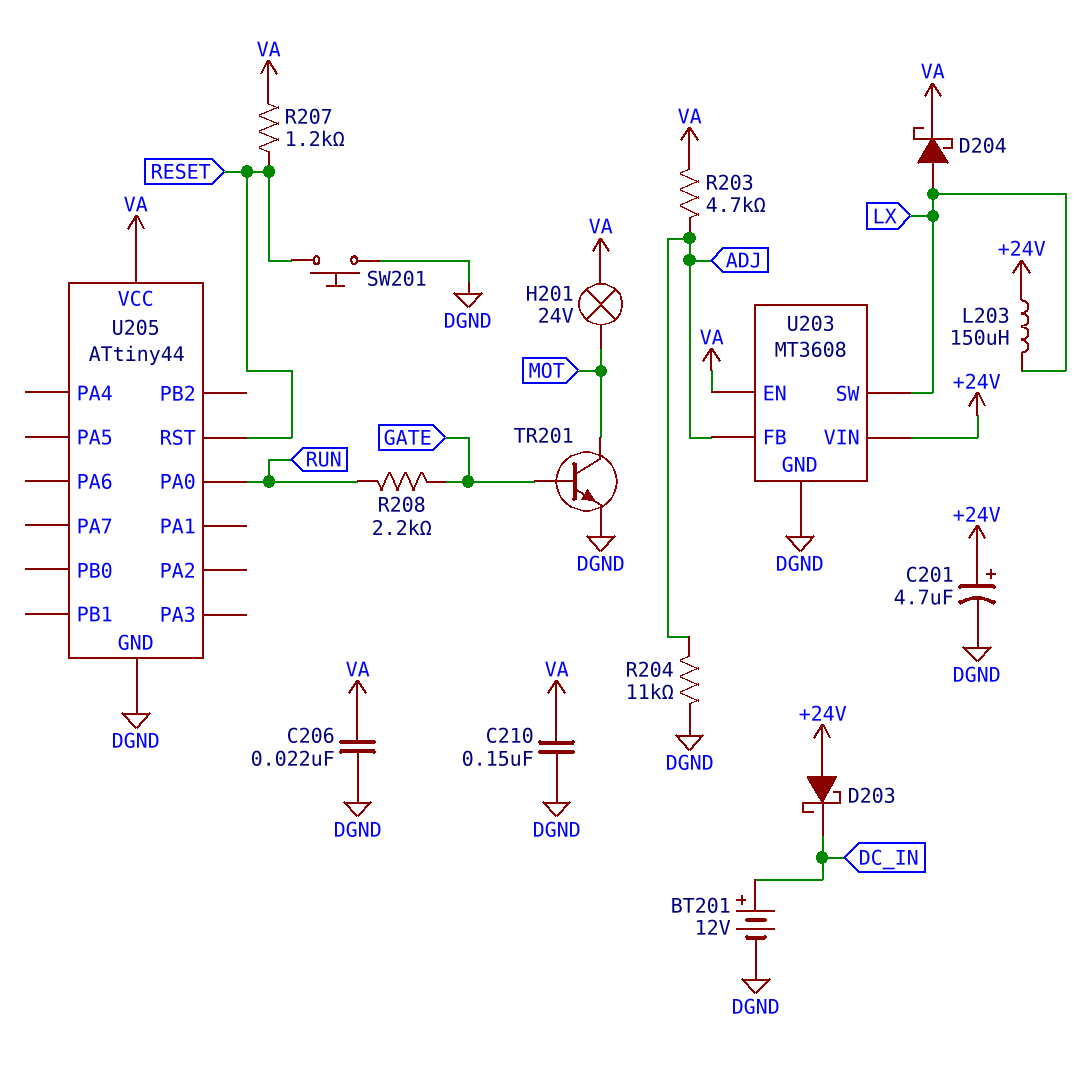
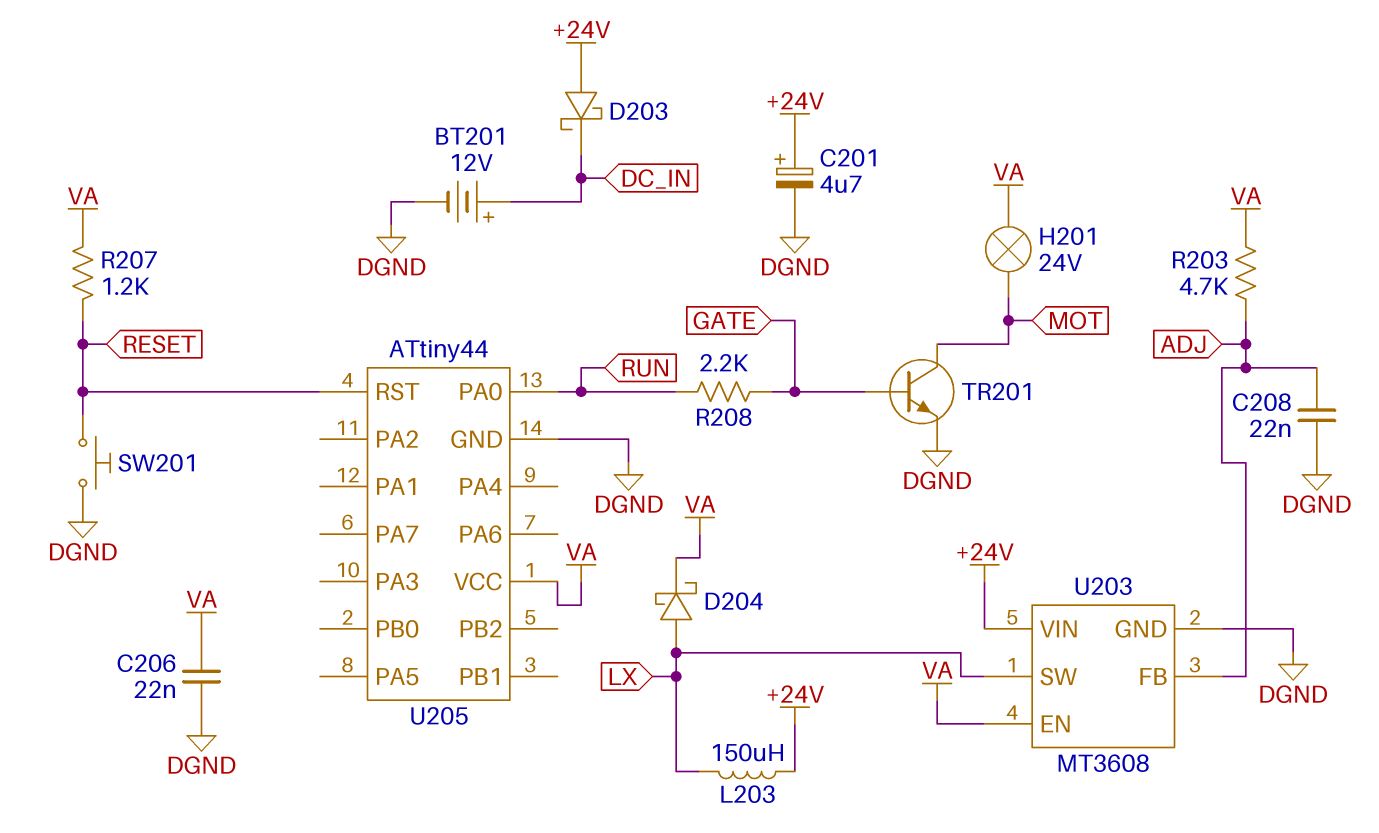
C208: none -> 22nF (ADJ, DGND)
C210: 150nF (DGND, VA) -> none
R204: 11k (ADJ, DGND) -> none

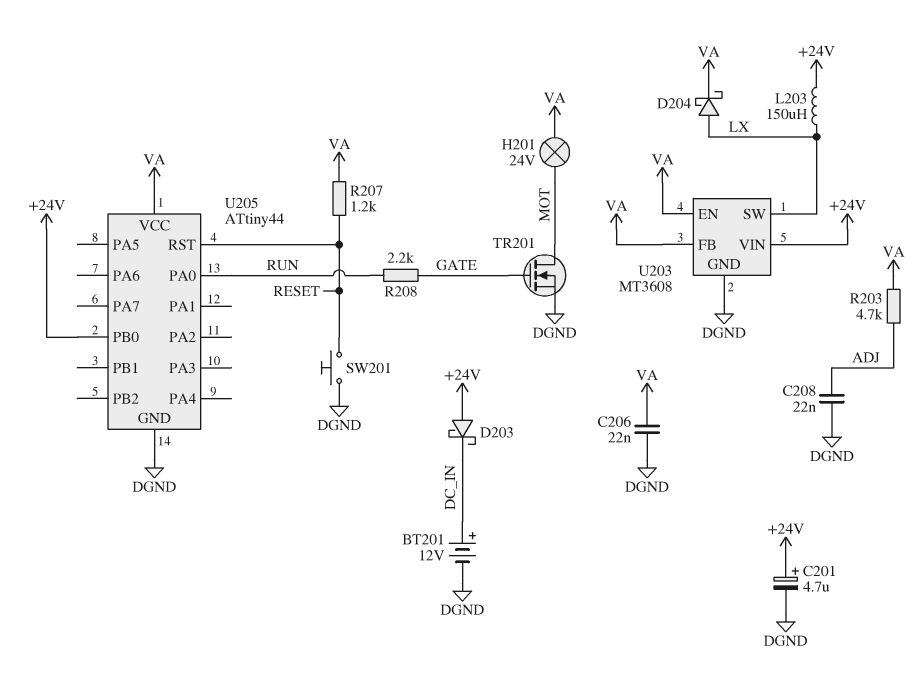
TR201: NPN (B GATE, C MOT, E DGND) -> NMOS (G GATE, D MOT, S DGND)
U203 pin FB: ADJ -> VA
U205 pin PB0: none -> +24V

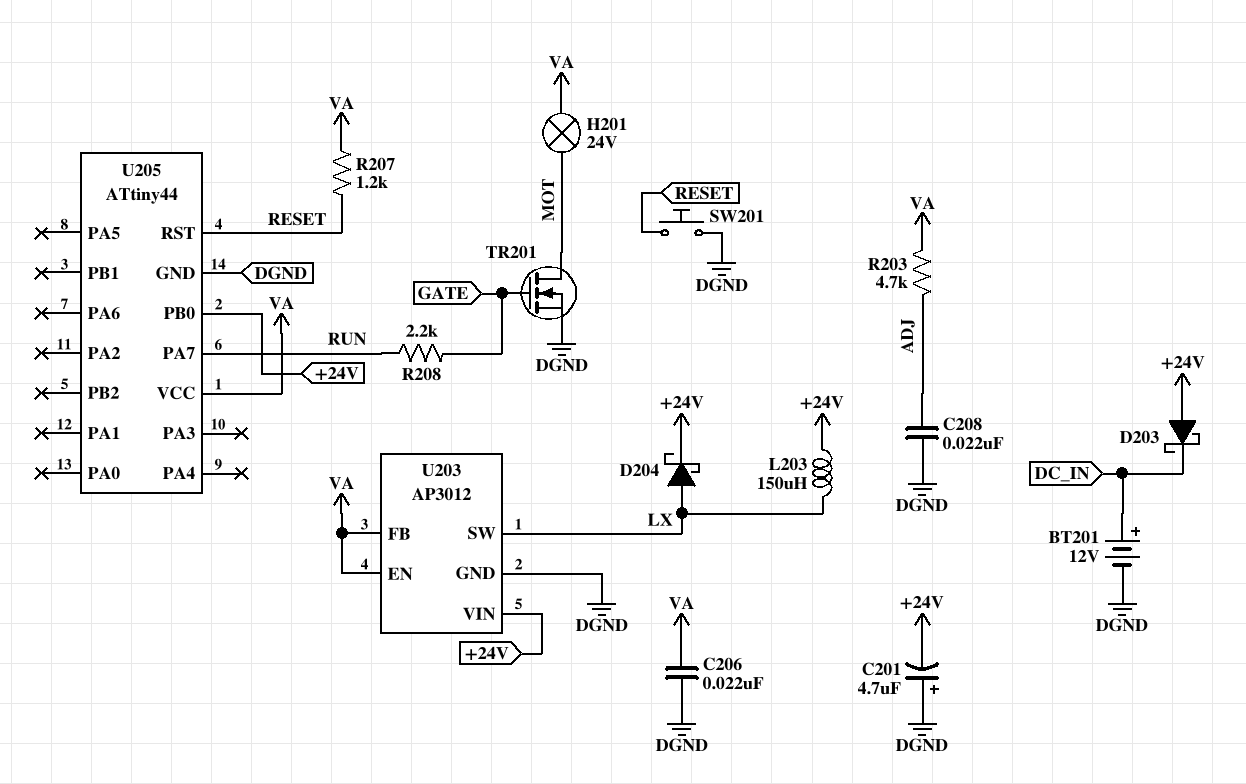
C201: 4.7uF (plus +24V, minus DGND) -> 4.7uF (plus DGND, minus +24V)
D204: schottky (A LX, K VA) -> schottky (A LX, K +24V)
U203: MT3608 -> AP3012
U205 pin PA0: RUN -> none
U205 pin PA7: none -> RUN

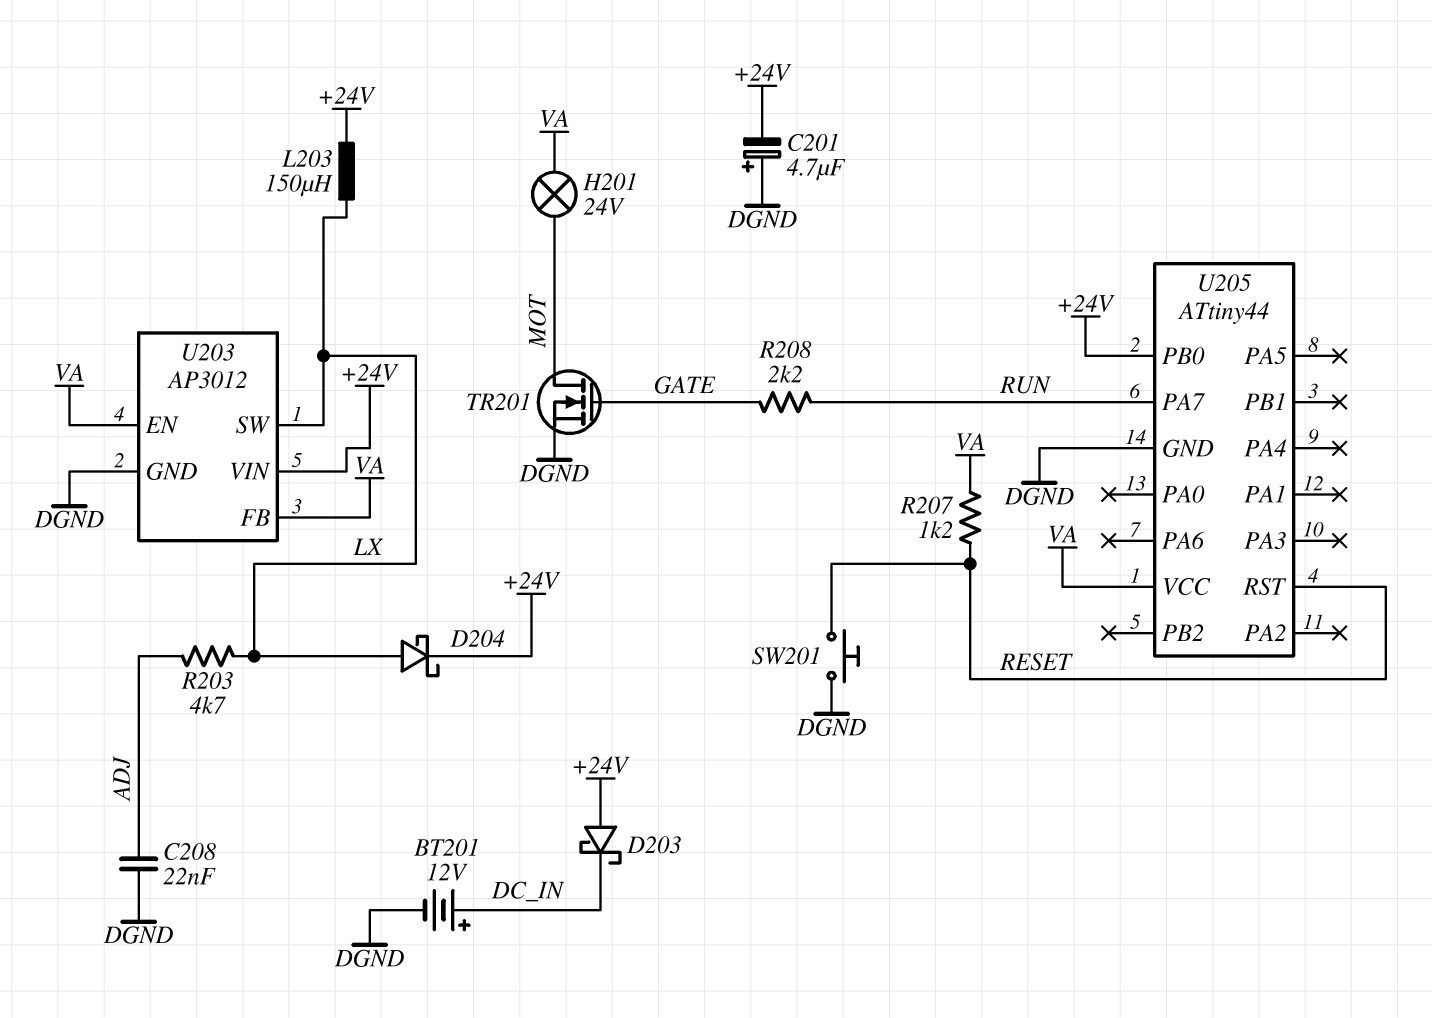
C206: 22nF (DGND, VA) -> none
R203: 4.7k (ADJ, VA) -> 4.7k (ADJ, LX)

